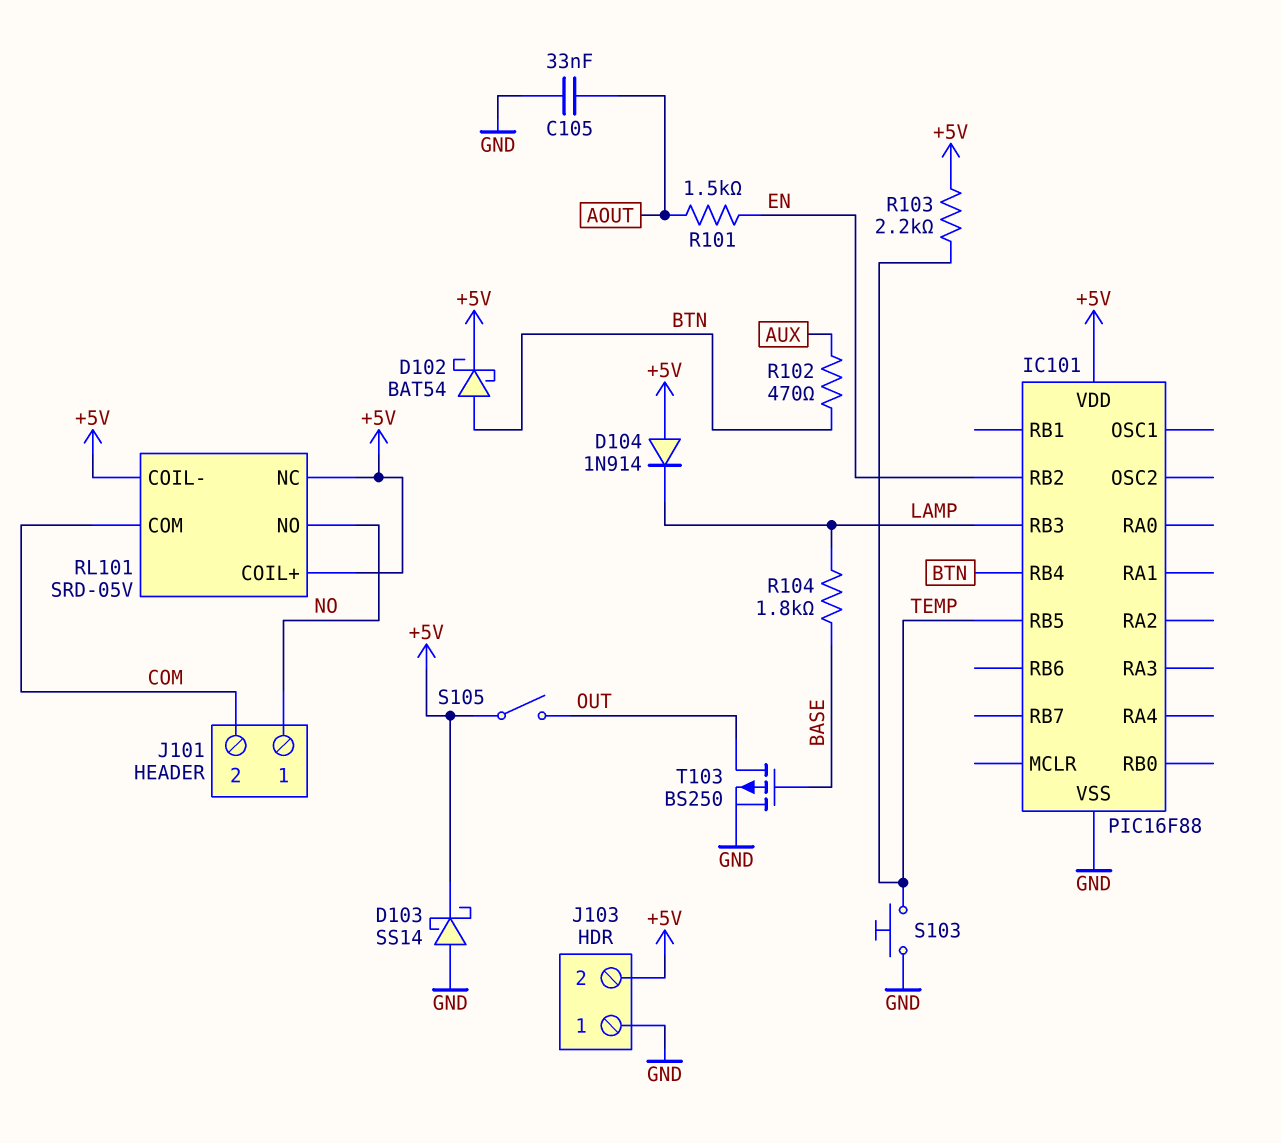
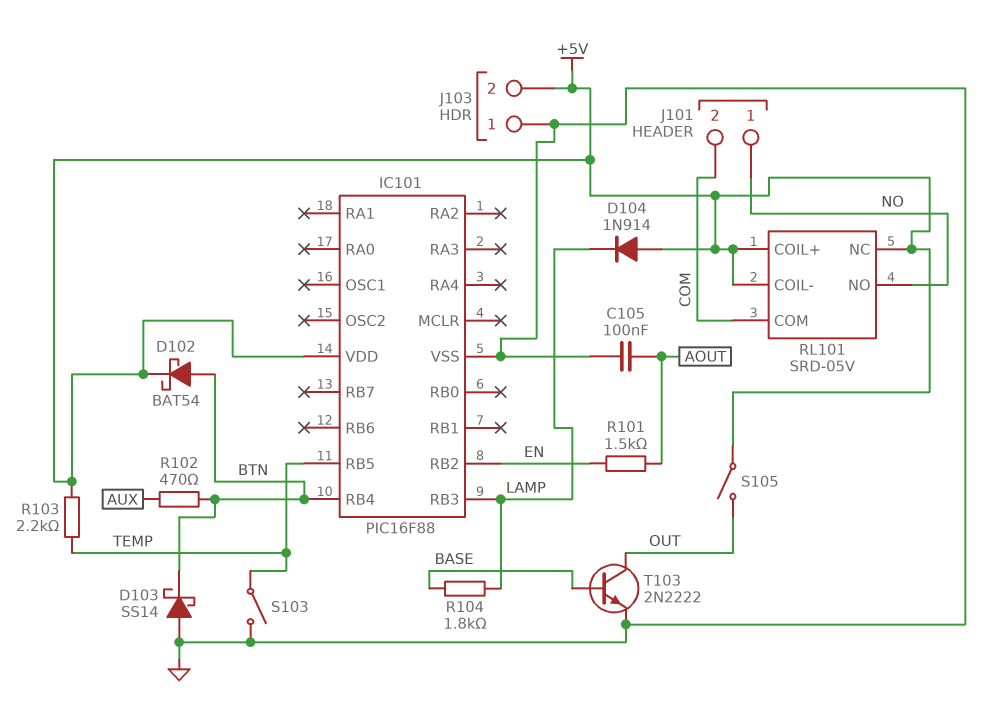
C105: 33nF (AOUT, GND) -> 100nF (AOUT, GND)
D103: schottky SS14 (A GND, K +5V) -> schottky SS14 (A GND, K BTN)
S103: button (GND, TEMP) -> switch (GND, TEMP)
T103: PMOS BS250 (G BASE, D OUT, S GND) -> NPN 2N2222 (B BASE, C OUT, E GND)

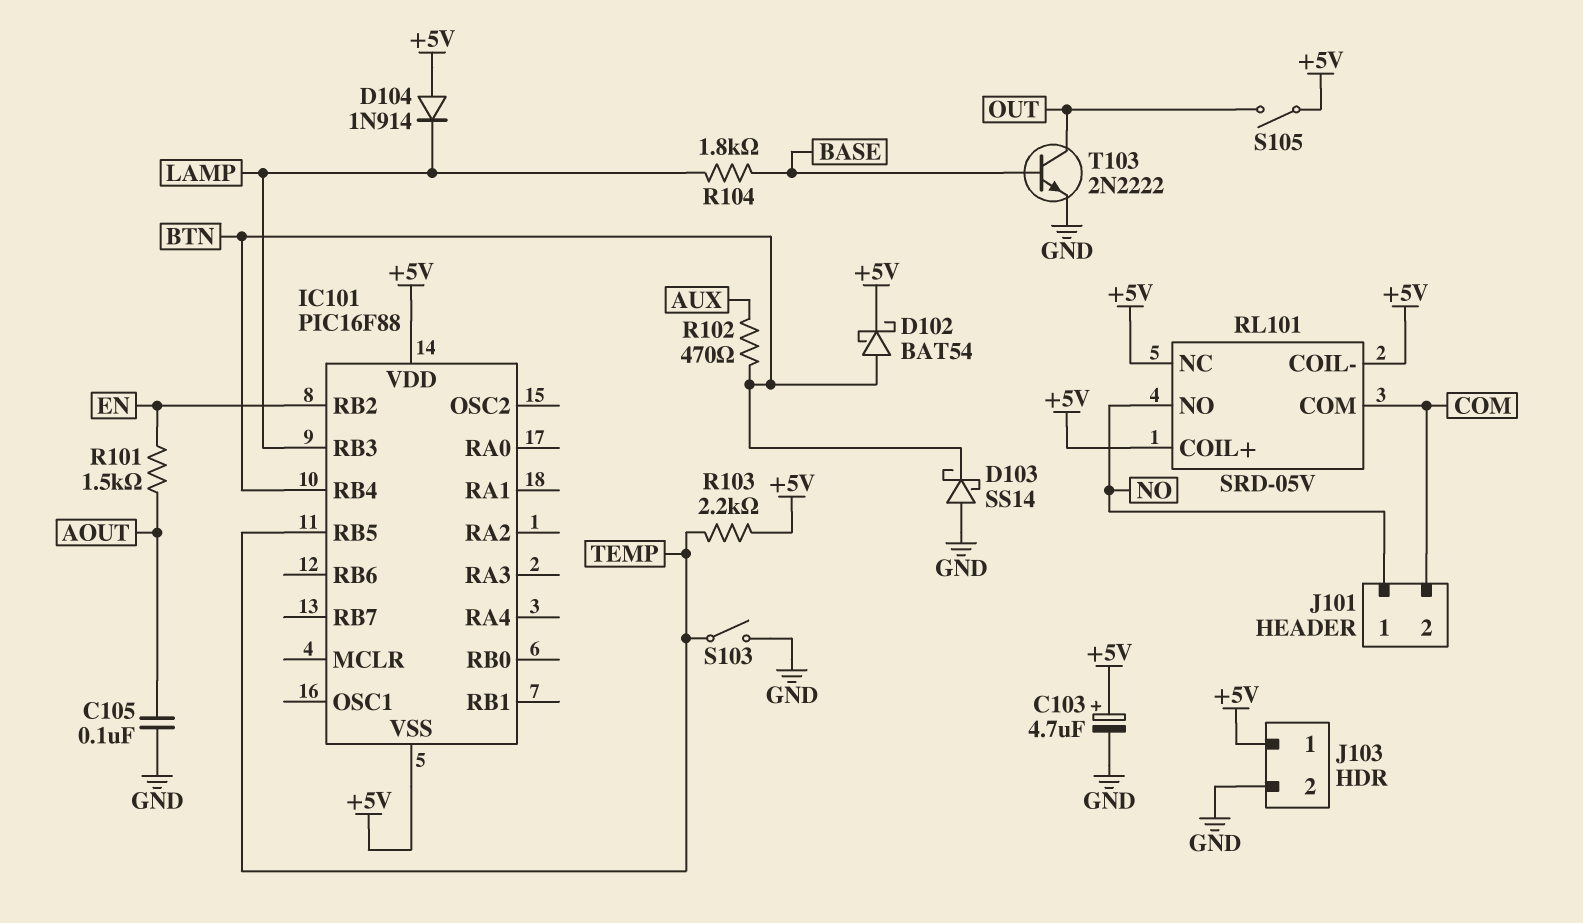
C103: none -> 4.7uF (plus +5V, minus GND)
IC101 pin VSS: GND -> +5V
J103 pin 1: GND -> +5V
J103 pin 2: +5V -> GND

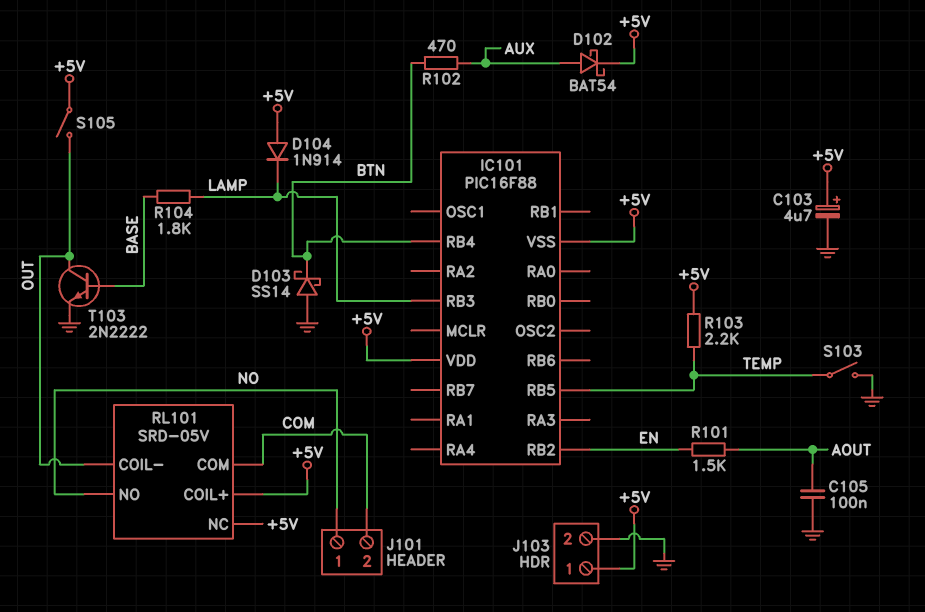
D102: schottky BAT54 (A BTN, K +5V) -> schottky BAT54 (A AUX, K +5V)
RL101 pin COIL-: +5V -> OUT

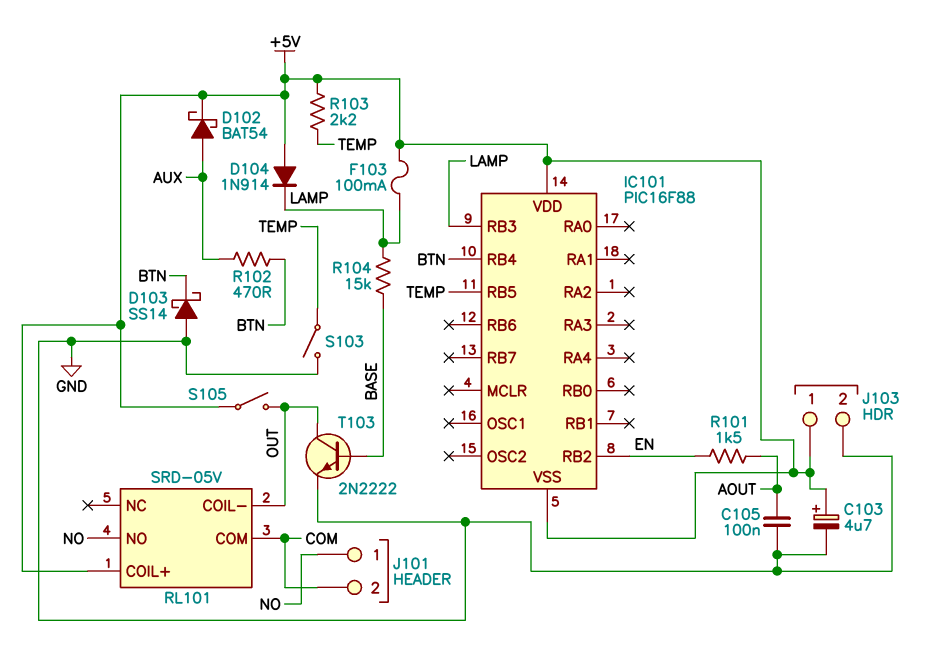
F103: none -> 100mA (+5V, LAMP)
R104: 1.8k (BASE, LAMP) -> 15k (BASE, LAMP)
RL101 pin NC: +5V -> none

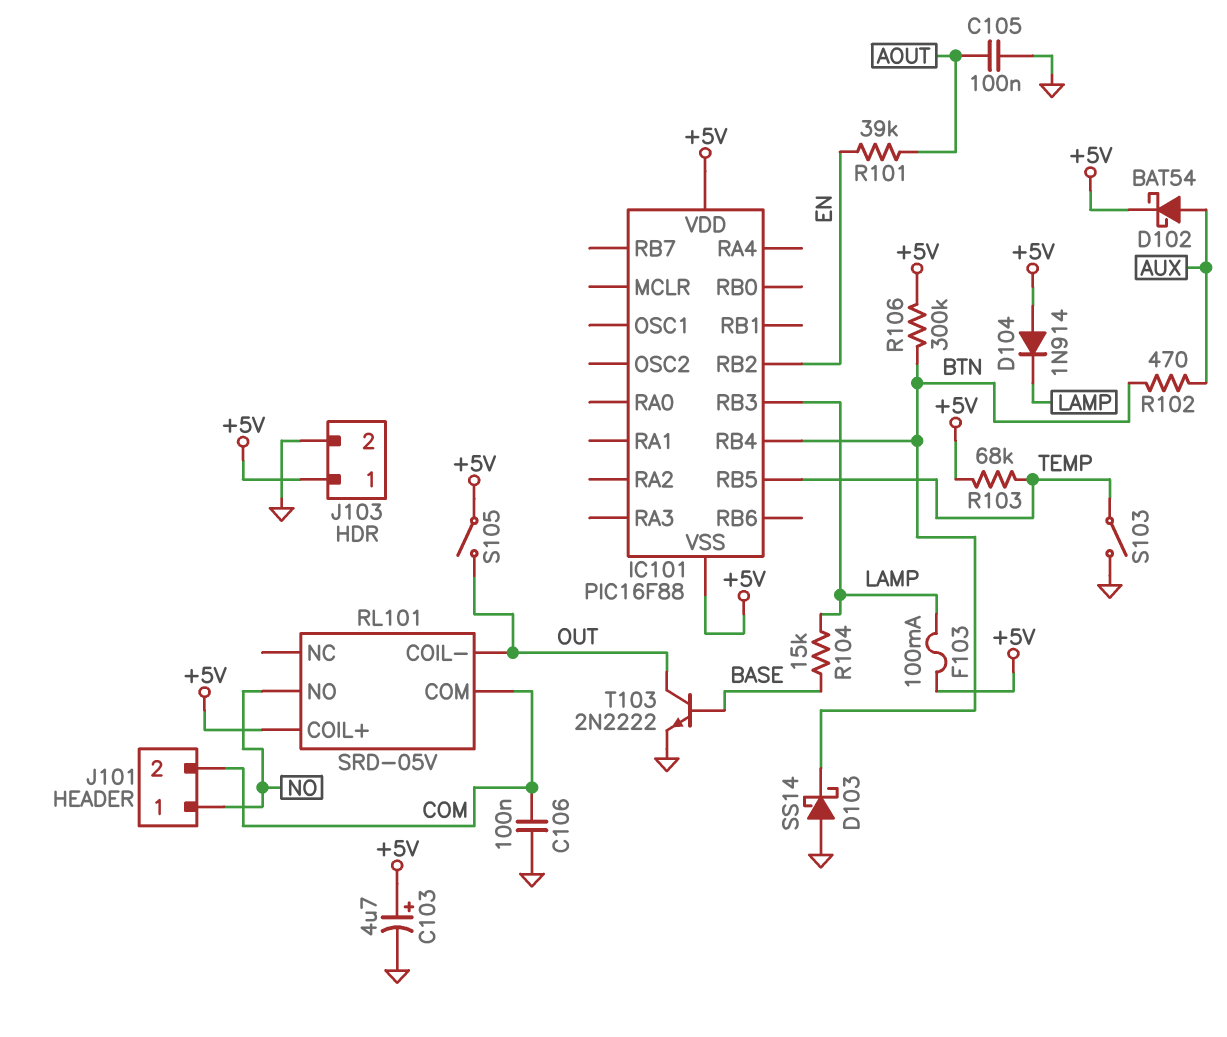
C106: none -> 100nF (COM, GND)
R101: 1.5k (AOUT, EN) -> 39k (AOUT, EN)
R103: 2.2k (+5V, TEMP) -> 68k (+5V, TEMP)
R106: none -> 300k (+5V, BTN)

